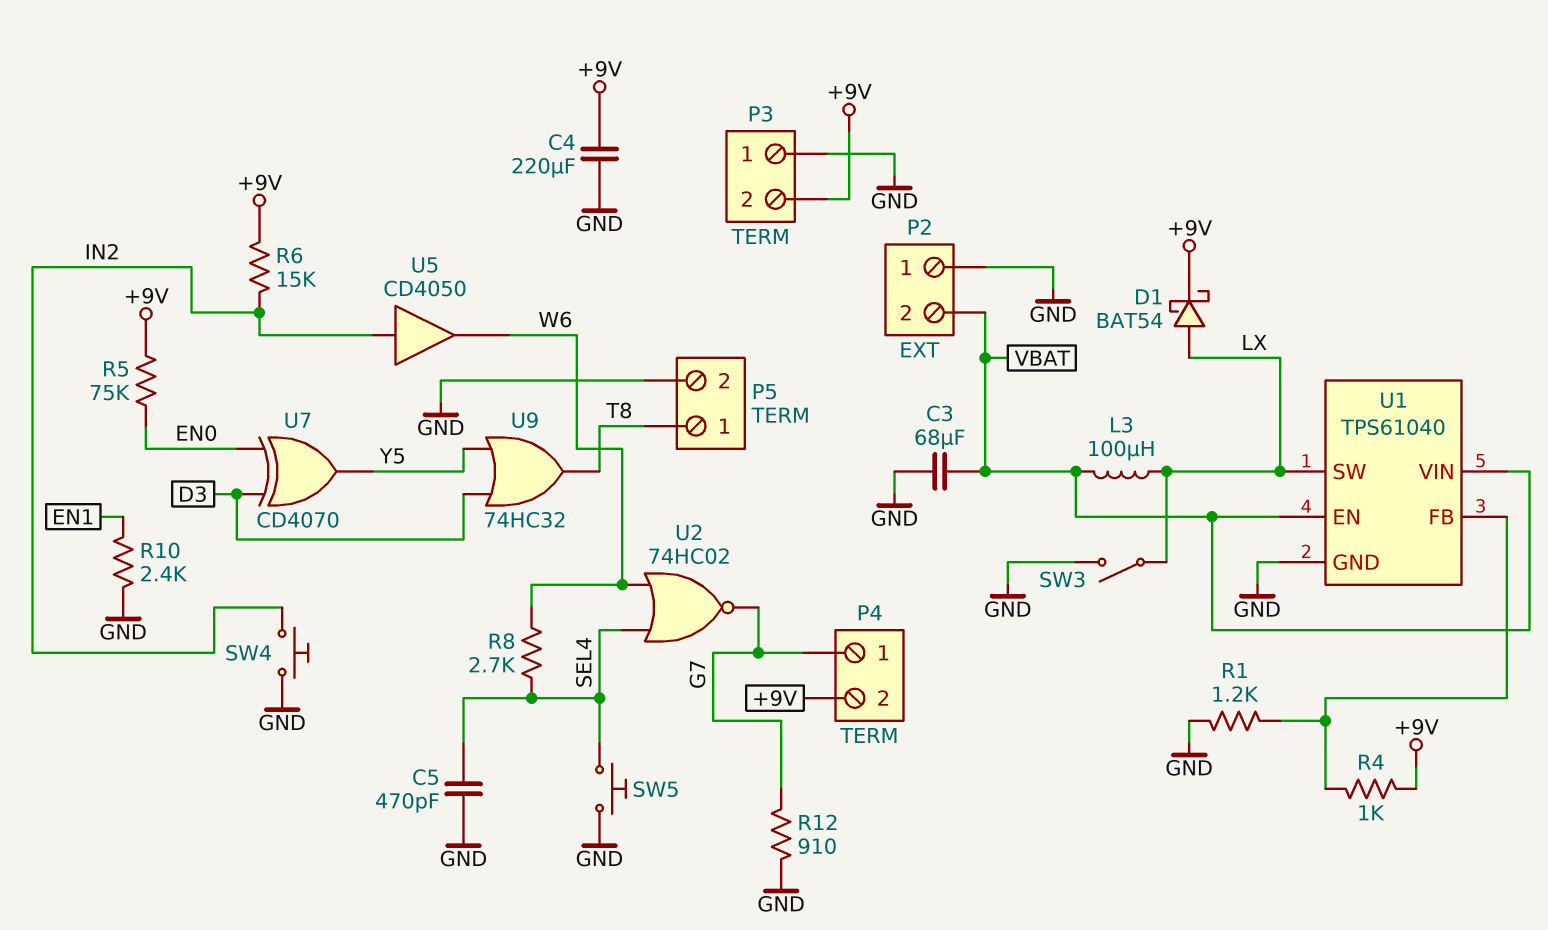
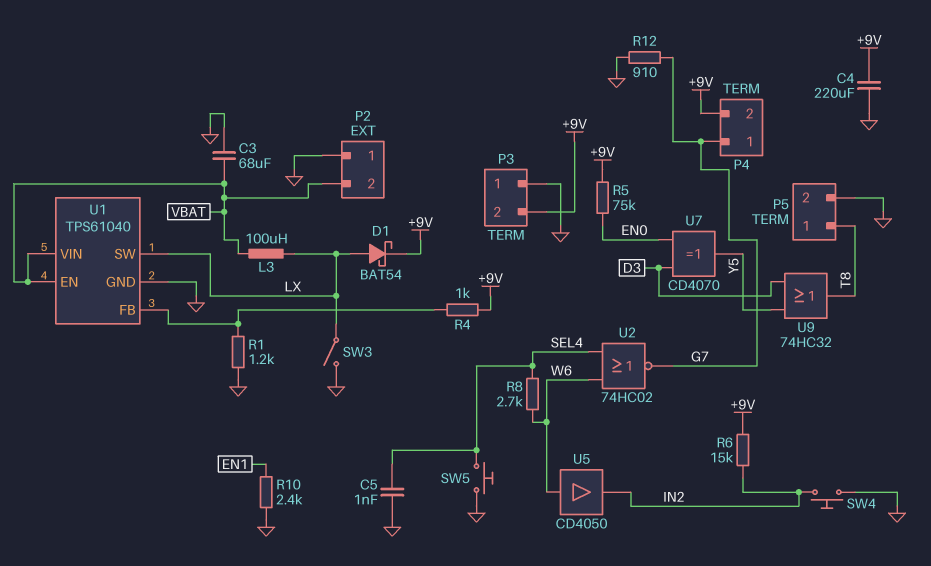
C5: 470pF (GND, SEL4) -> 1nF (GND, SEL4)
U5: buffer CD4050 (in IN2, out W6) -> buffer CD4050 (in W6, out IN2)

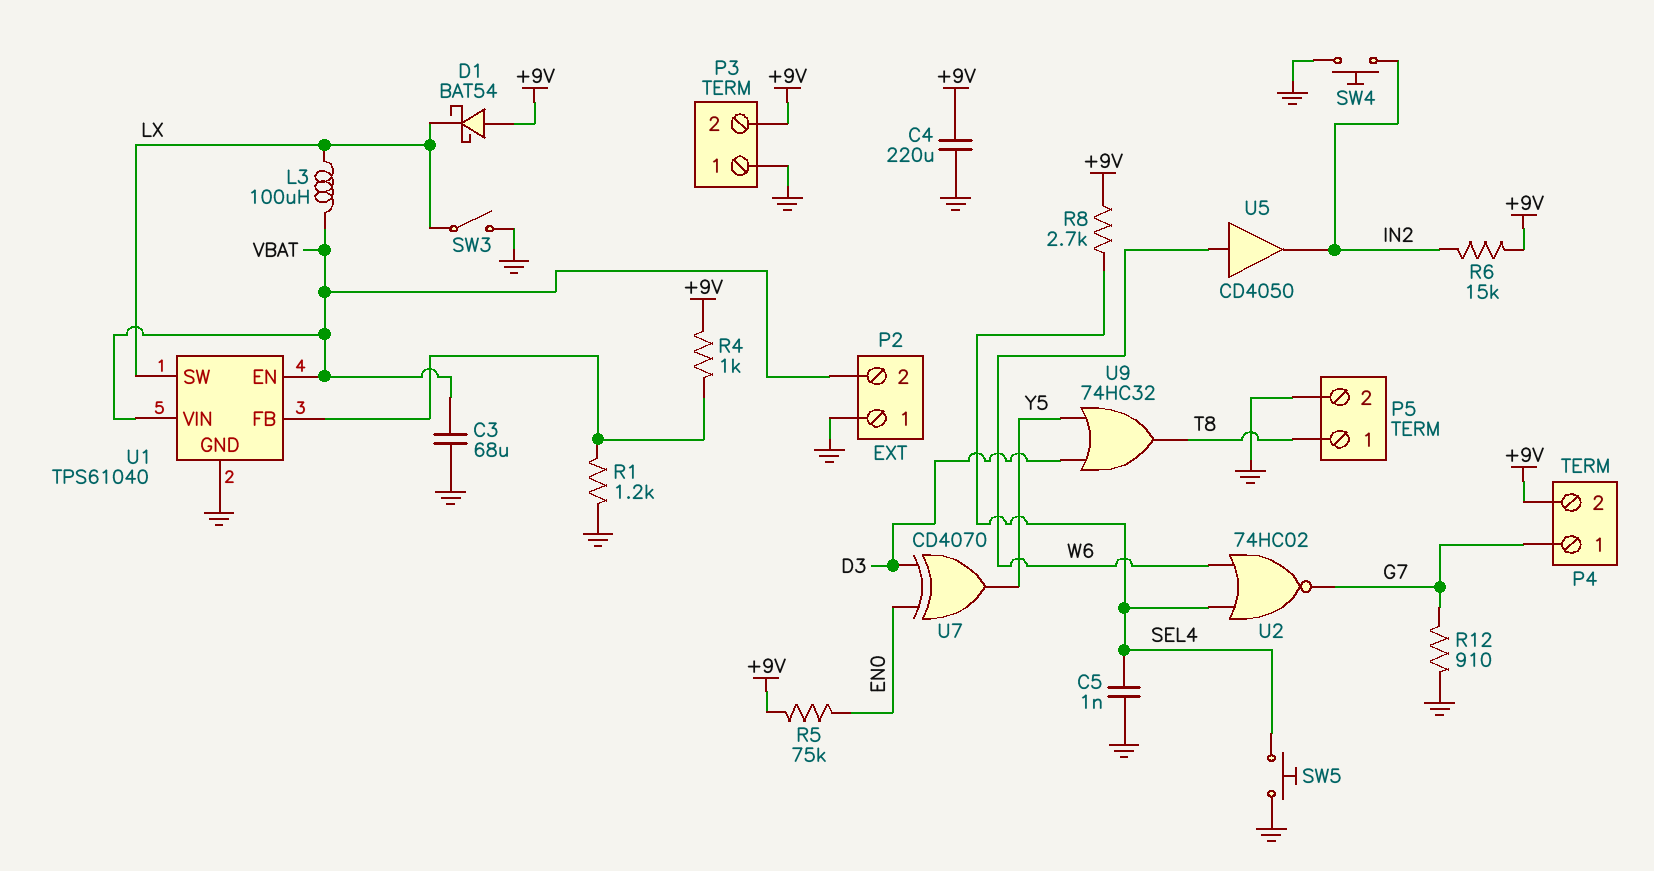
D1: schottky BAT54 (A LX, K +9V) -> schottky BAT54 (A +9V, K LX)
R8: 2.7k (SEL4, W6) -> 2.7k (+9V, SEL4)
R10: 2.4k (EN1, GND) -> none

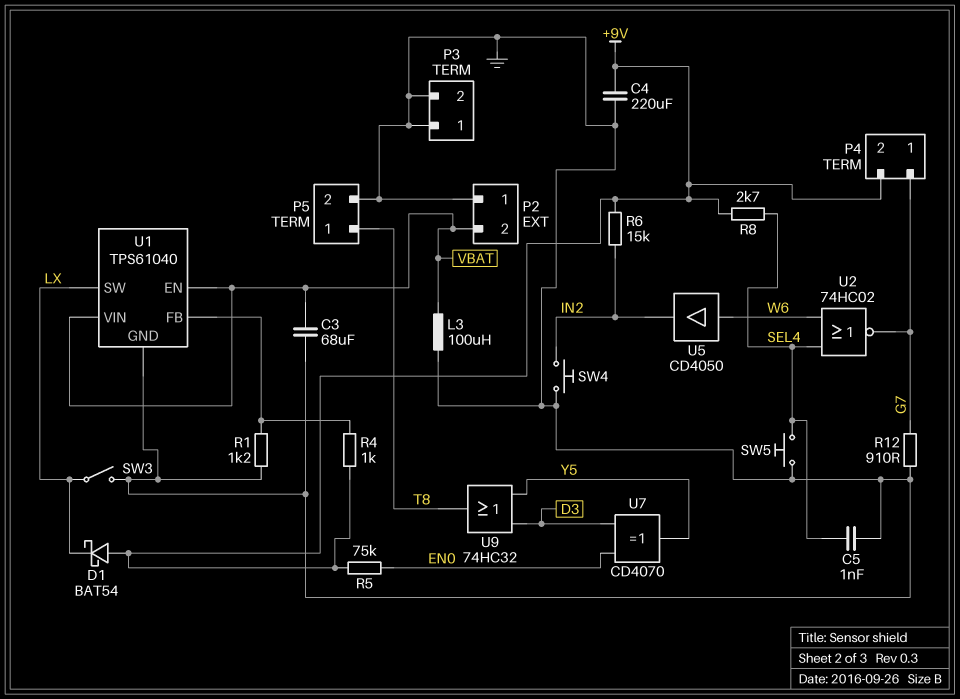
L3: 100uH (LX, VBAT) -> 100uH (GND, VBAT)
P3 pin 2: +9V -> GND

